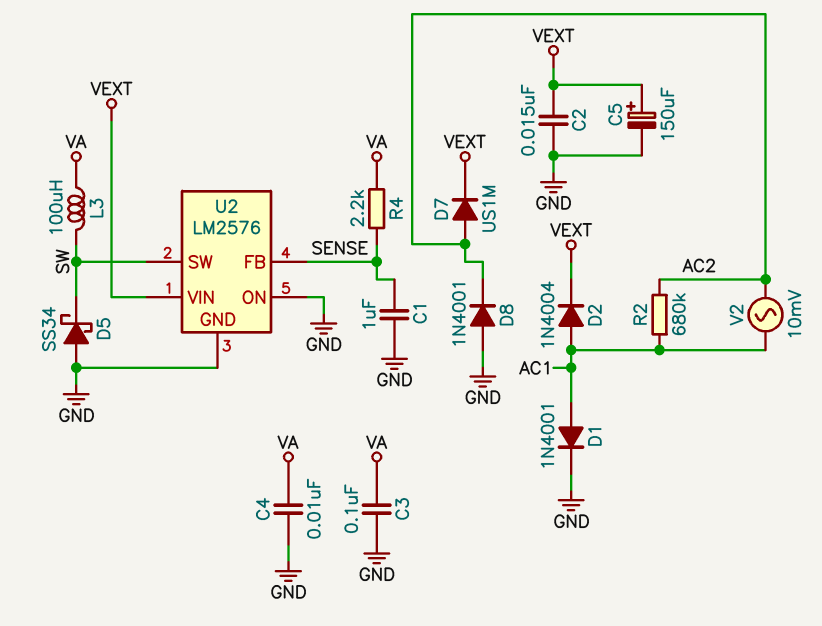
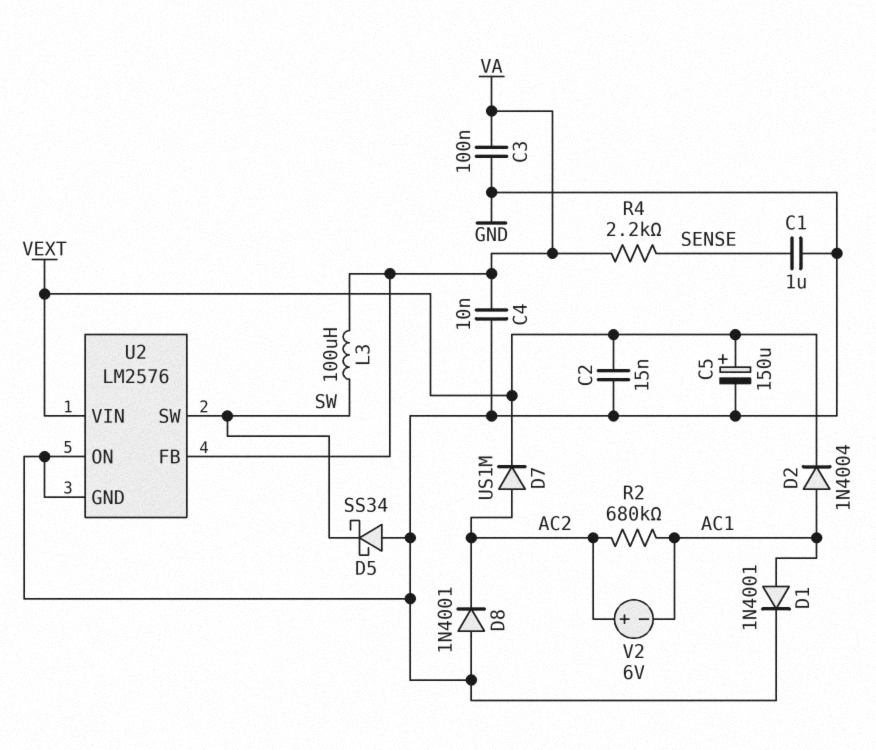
U2 pin FB: SENSE -> VA
V2: AC 10mV (AC1, AC2) -> 6V (plus AC2, minus AC1)

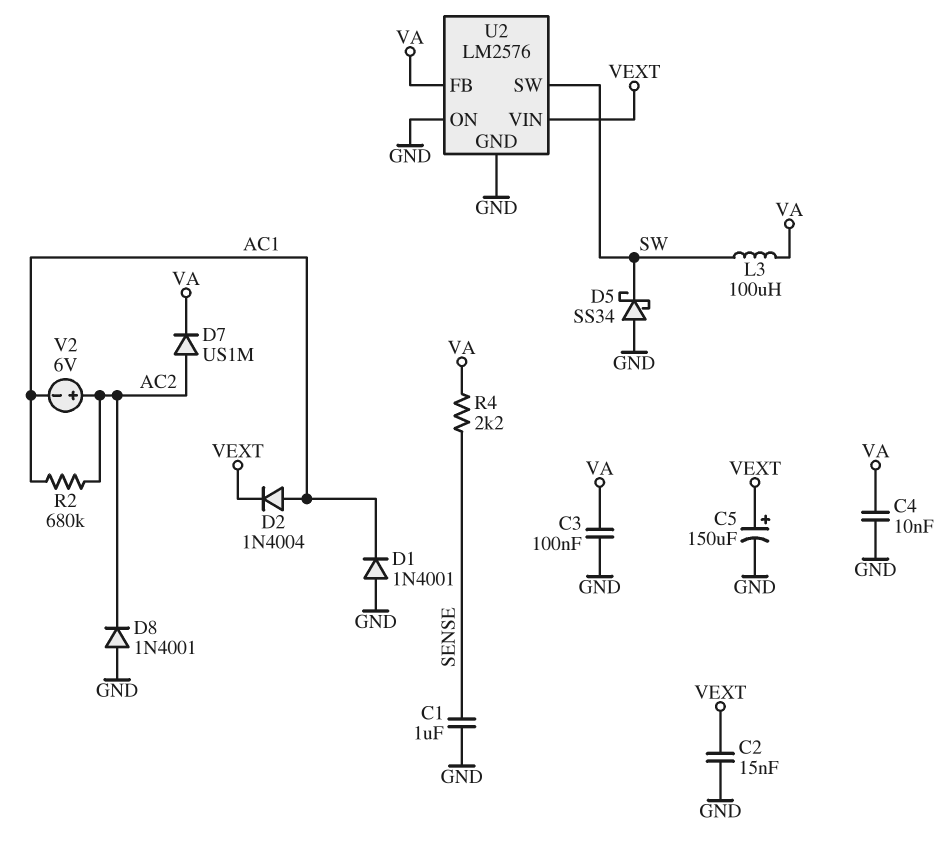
D1: diode 1N4001 (A AC1, K GND) -> diode 1N4001 (A GND, K AC1)
D7: diode US1M (A AC2, K VEXT) -> diode US1M (A AC2, K VA)

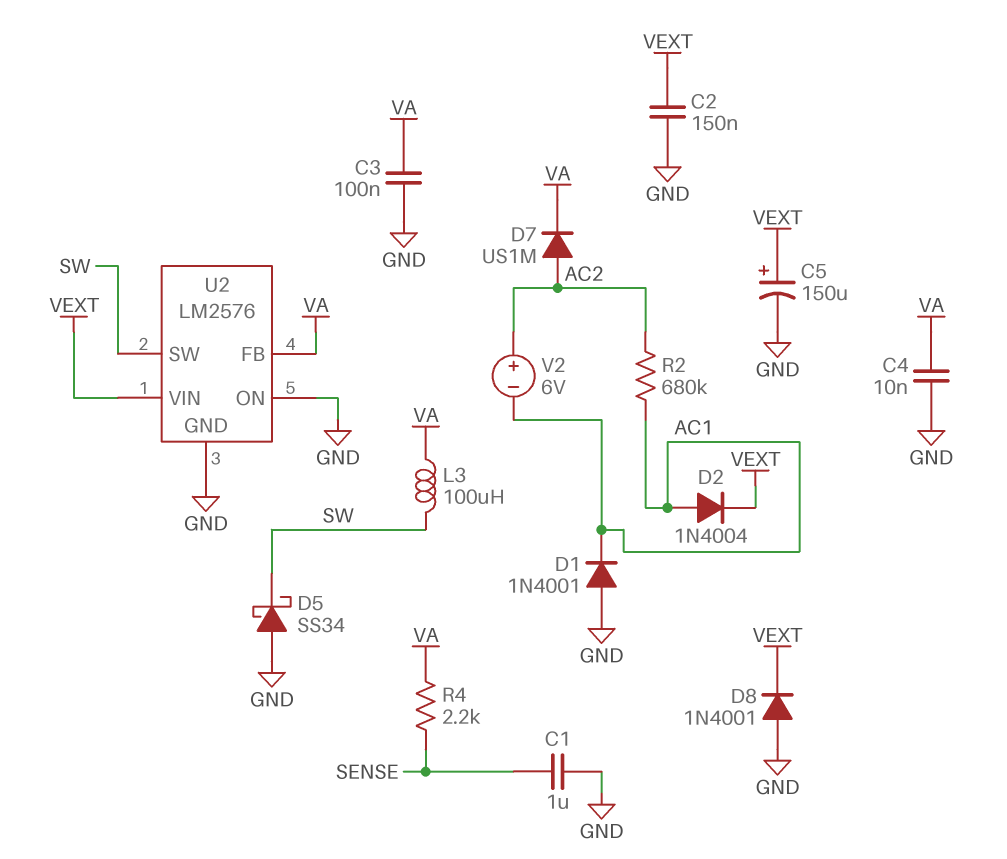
C2: 15nF (GND, VEXT) -> 150nF (GND, VEXT)
D8: diode 1N4001 (A GND, K AC2) -> diode 1N4001 (A GND, K VEXT)

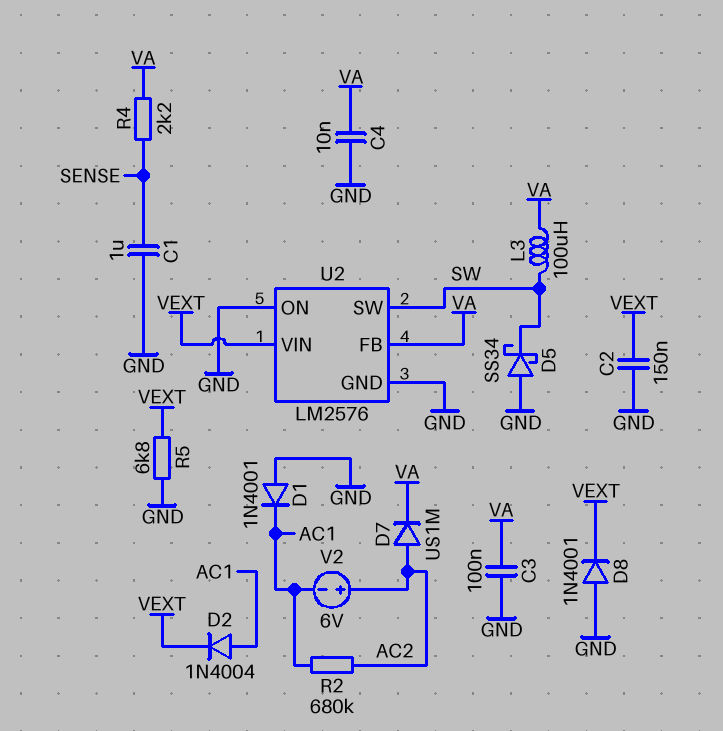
C5: 150uF (plus VEXT, minus GND) -> none
R5: none -> 6.8k (GND, VEXT)

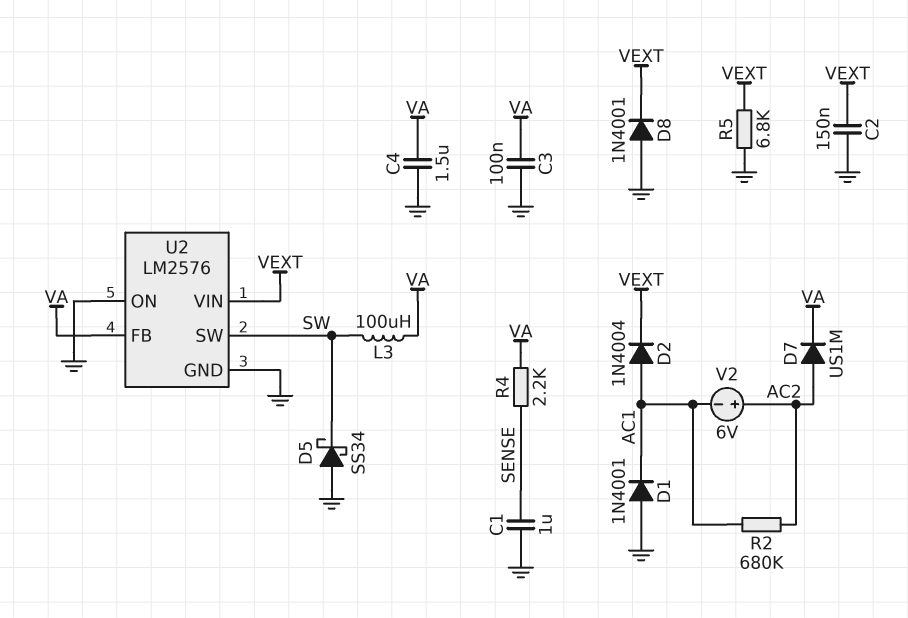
C4: 10nF (GND, VA) -> 1.5uF (GND, VA)

